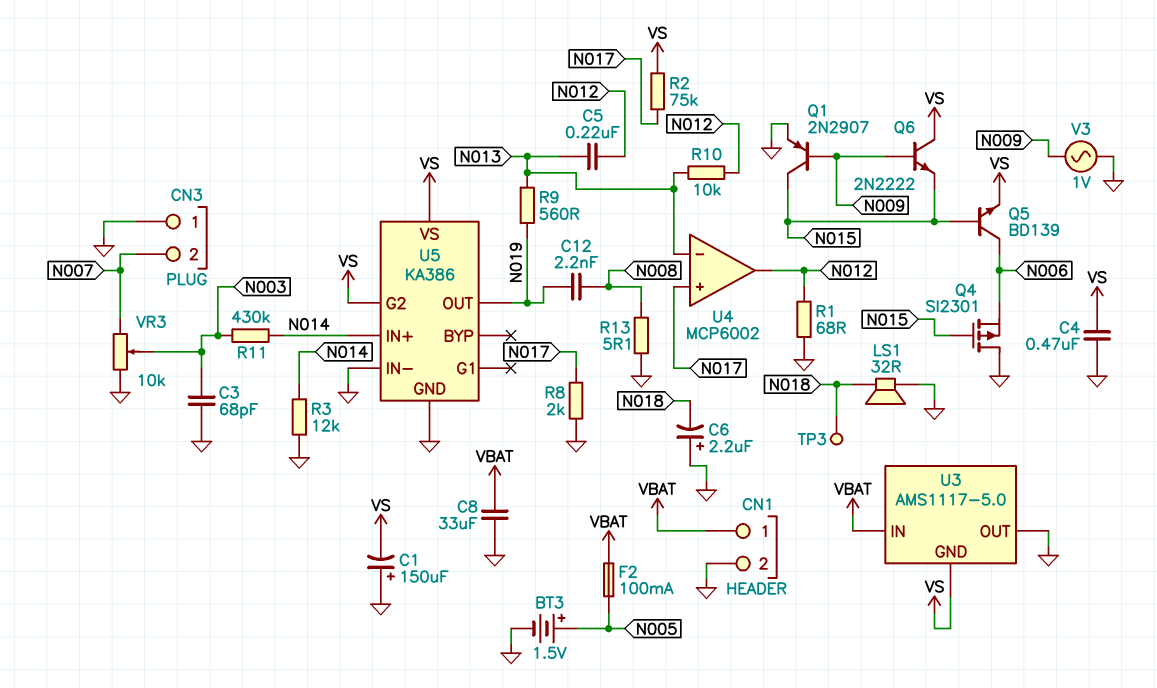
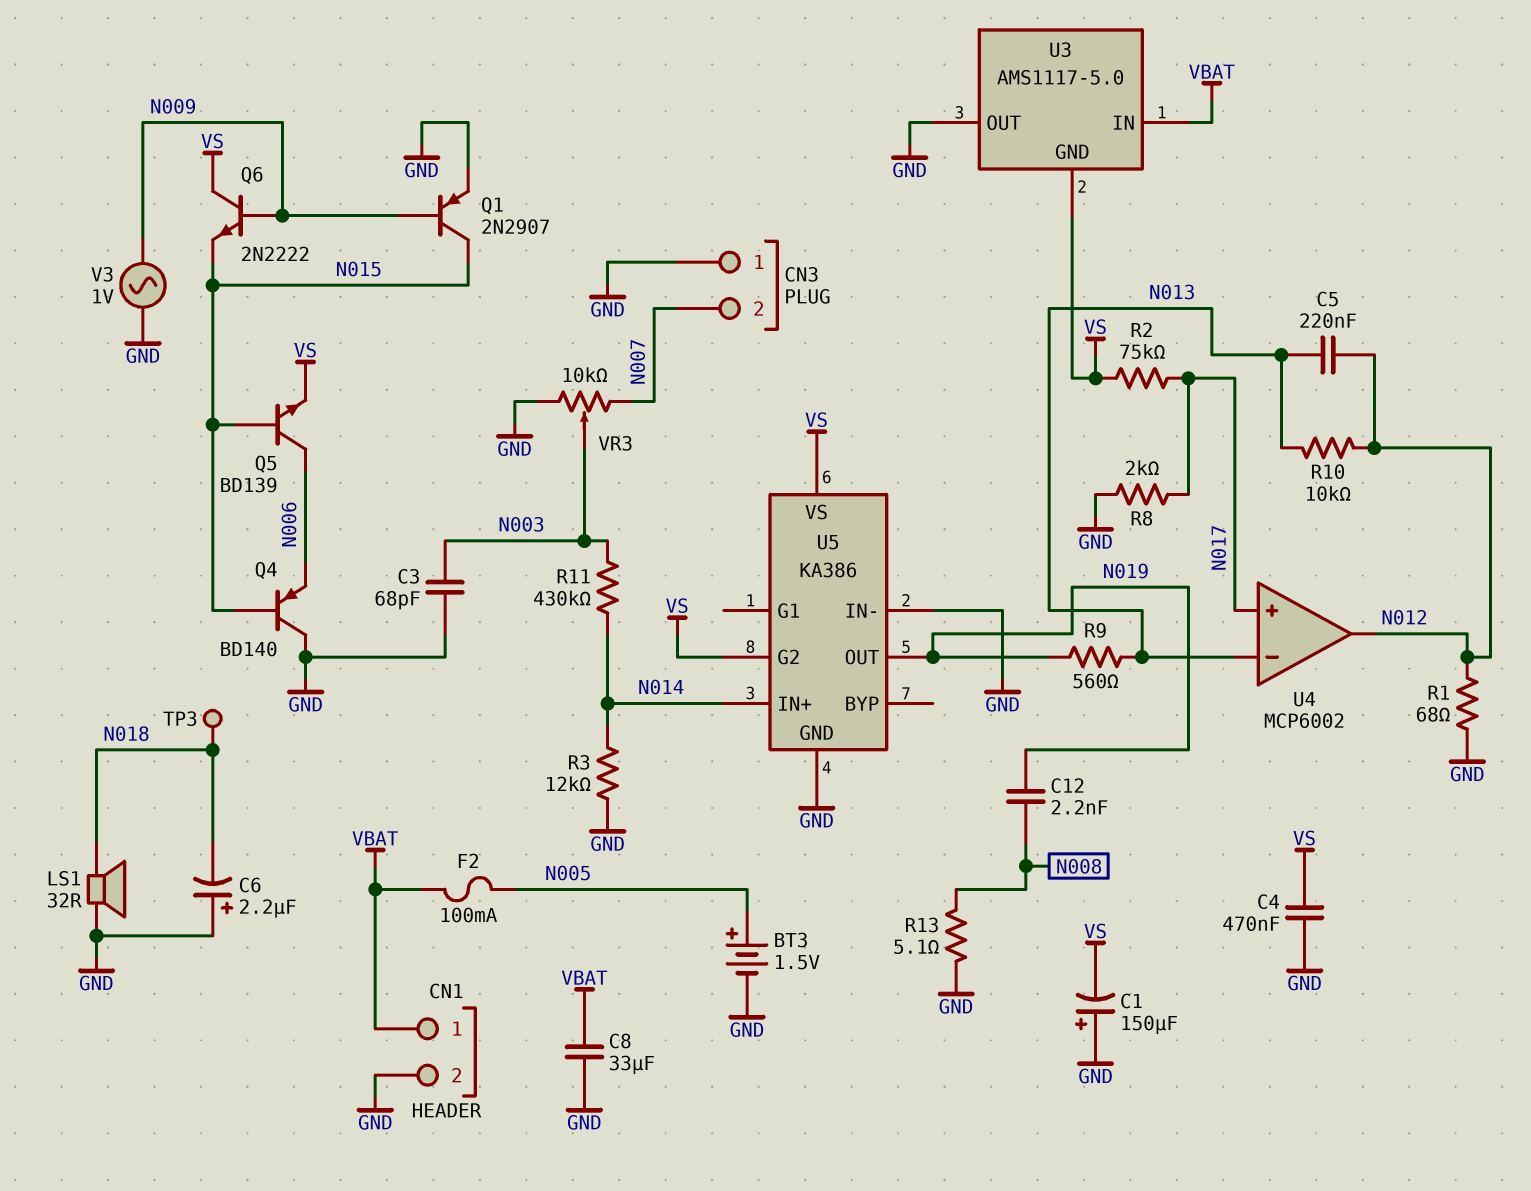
Q4: PMOS SI2301 (G N015, D GND, S N006) -> PNP BD140 (B N015, C GND, E N006)

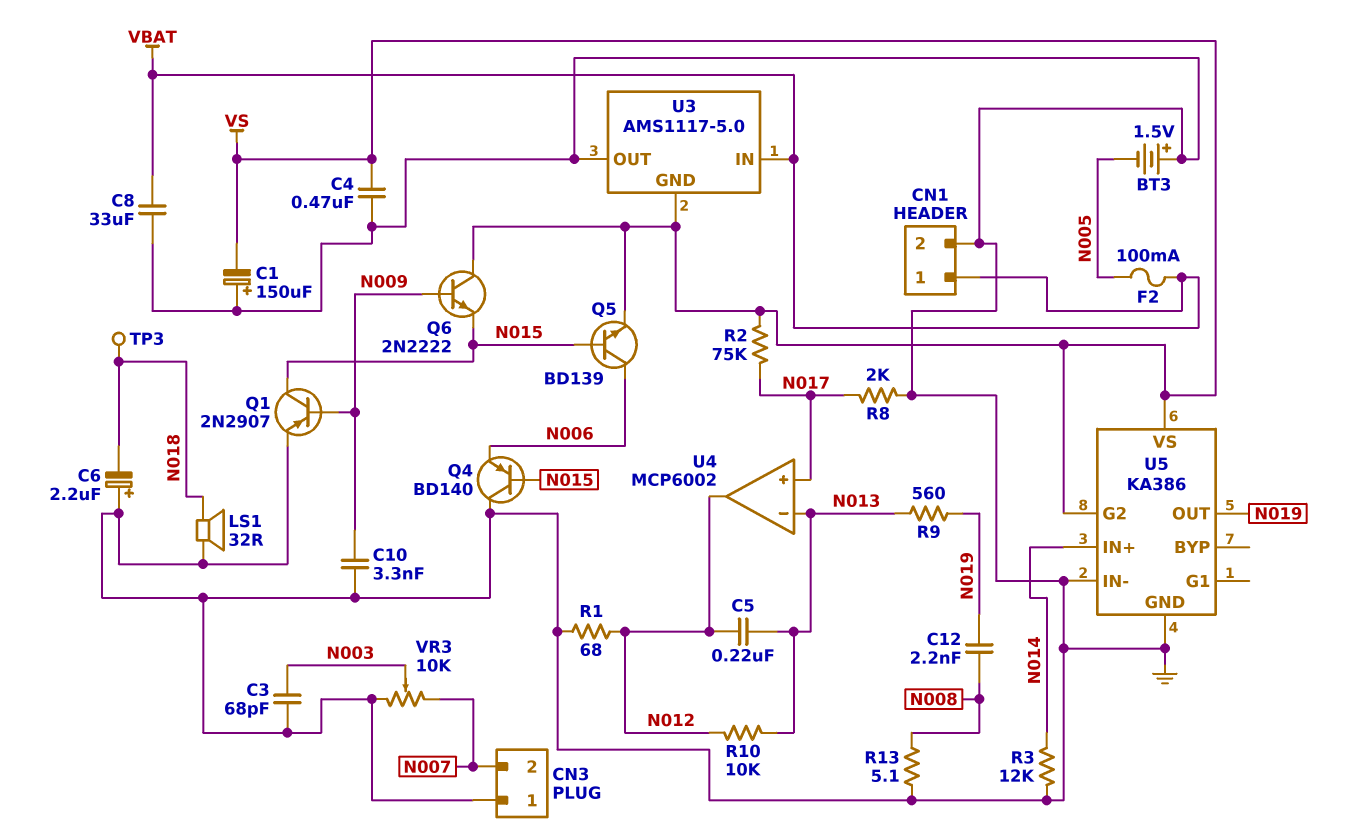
BT3: 1.5V (plus N005, minus GND) -> 1.5V (plus GND, minus N005)
C10: none -> 3.3nF (GND, N009)
R11: 430k (N003, N014) -> none
V3: AC 1V (GND, N009) -> none

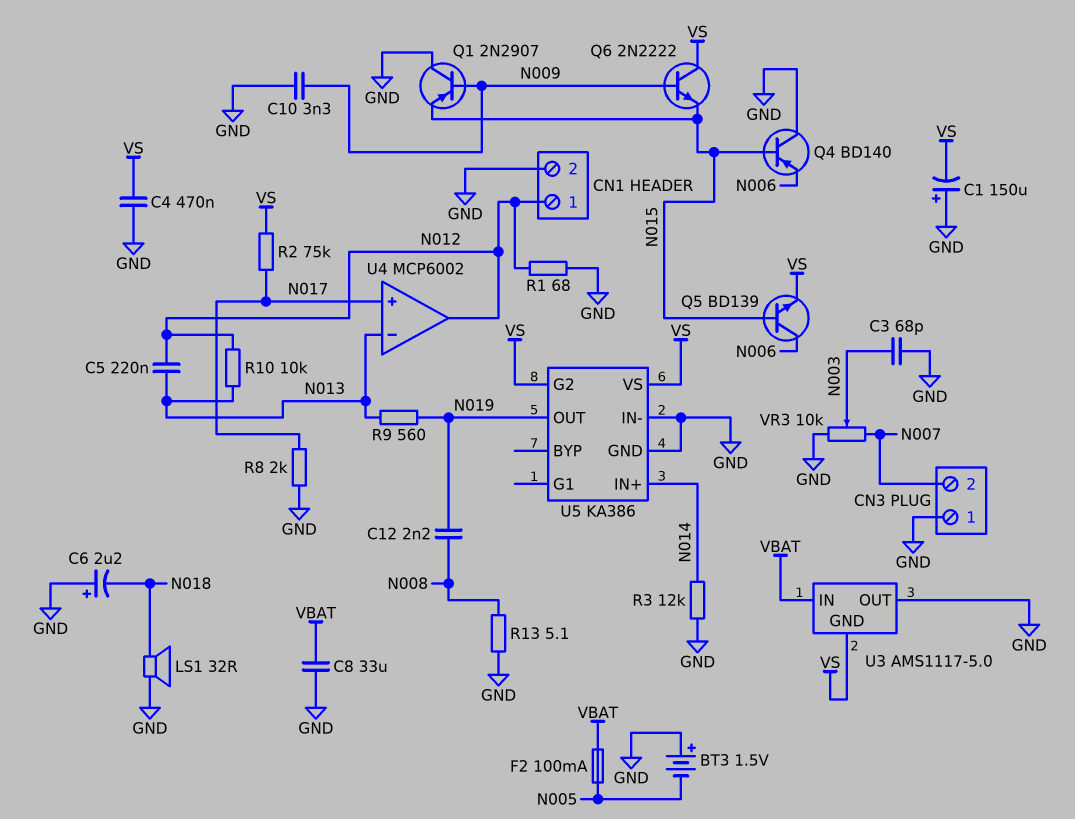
CN1 pin 1: VBAT -> N012
Q1: PNP 2N2907 (B N009, C N015, E GND) -> PNP 2N2907 (B N009, C GND, E N015)
TP3: test point (N018) -> none

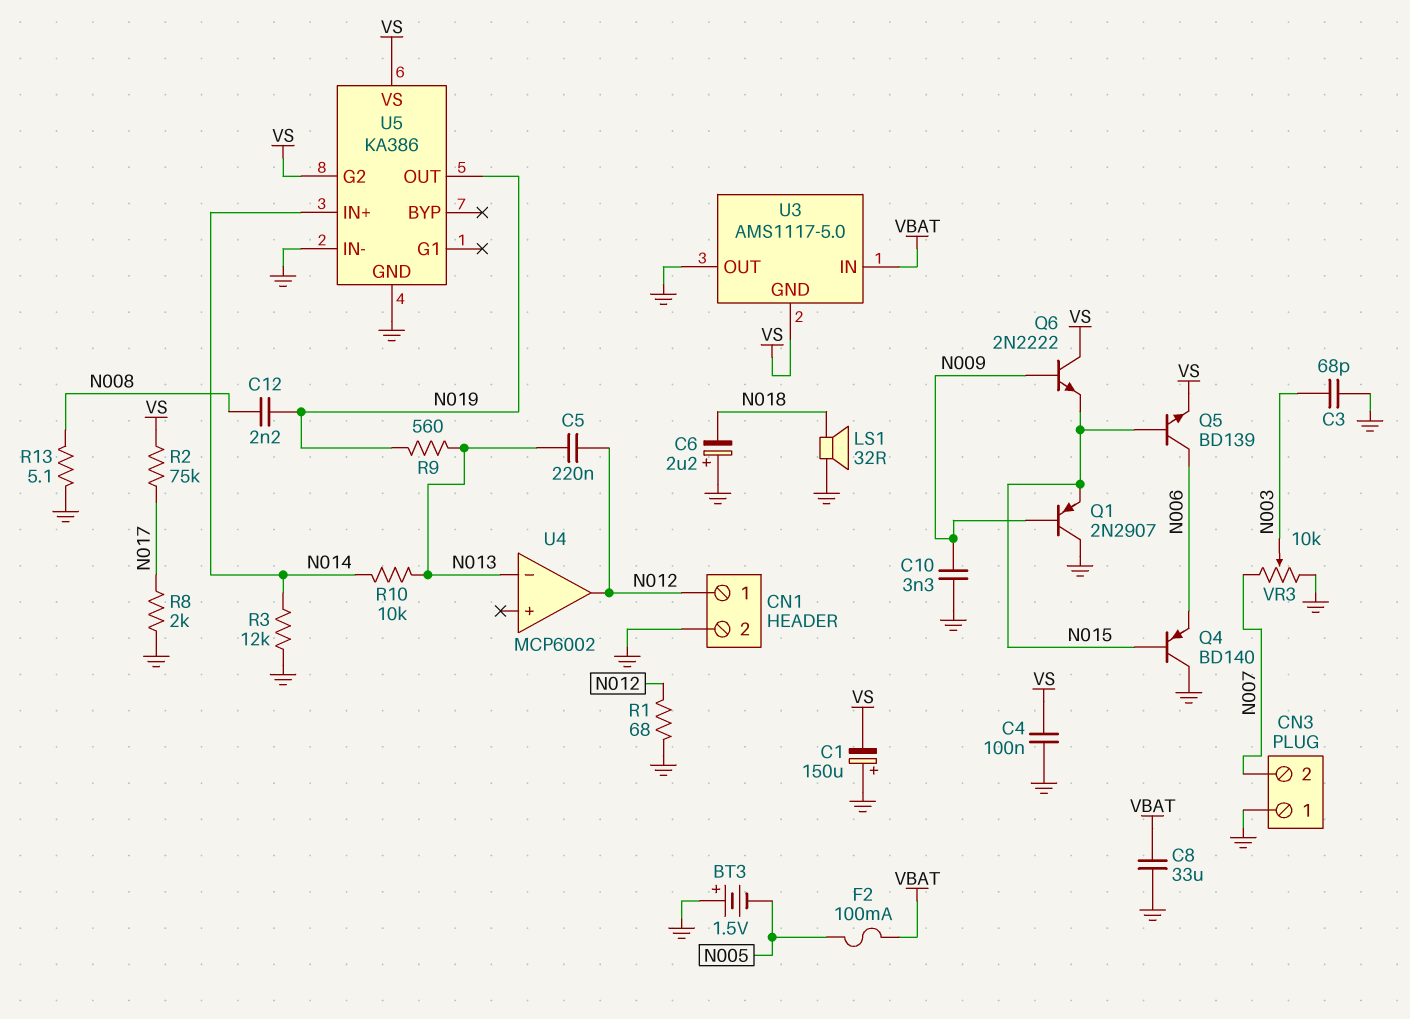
C4: 470nF (GND, VS) -> 100nF (GND, VS)
R10: 10k (N012, N013) -> 10k (N013, N014)
U4 pin in+: N017 -> none

